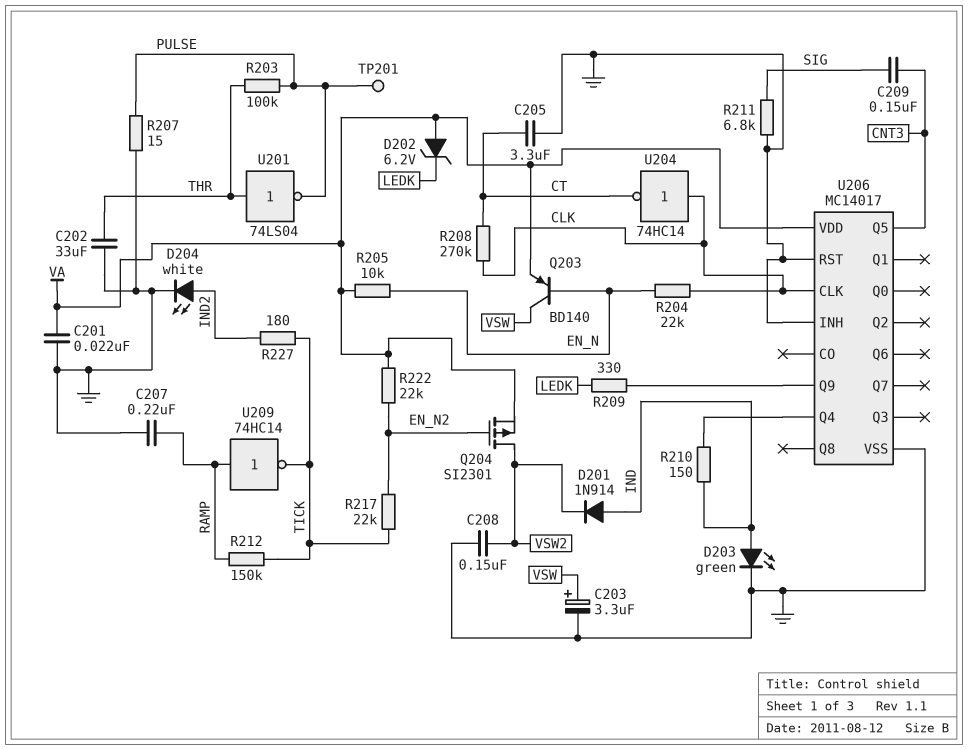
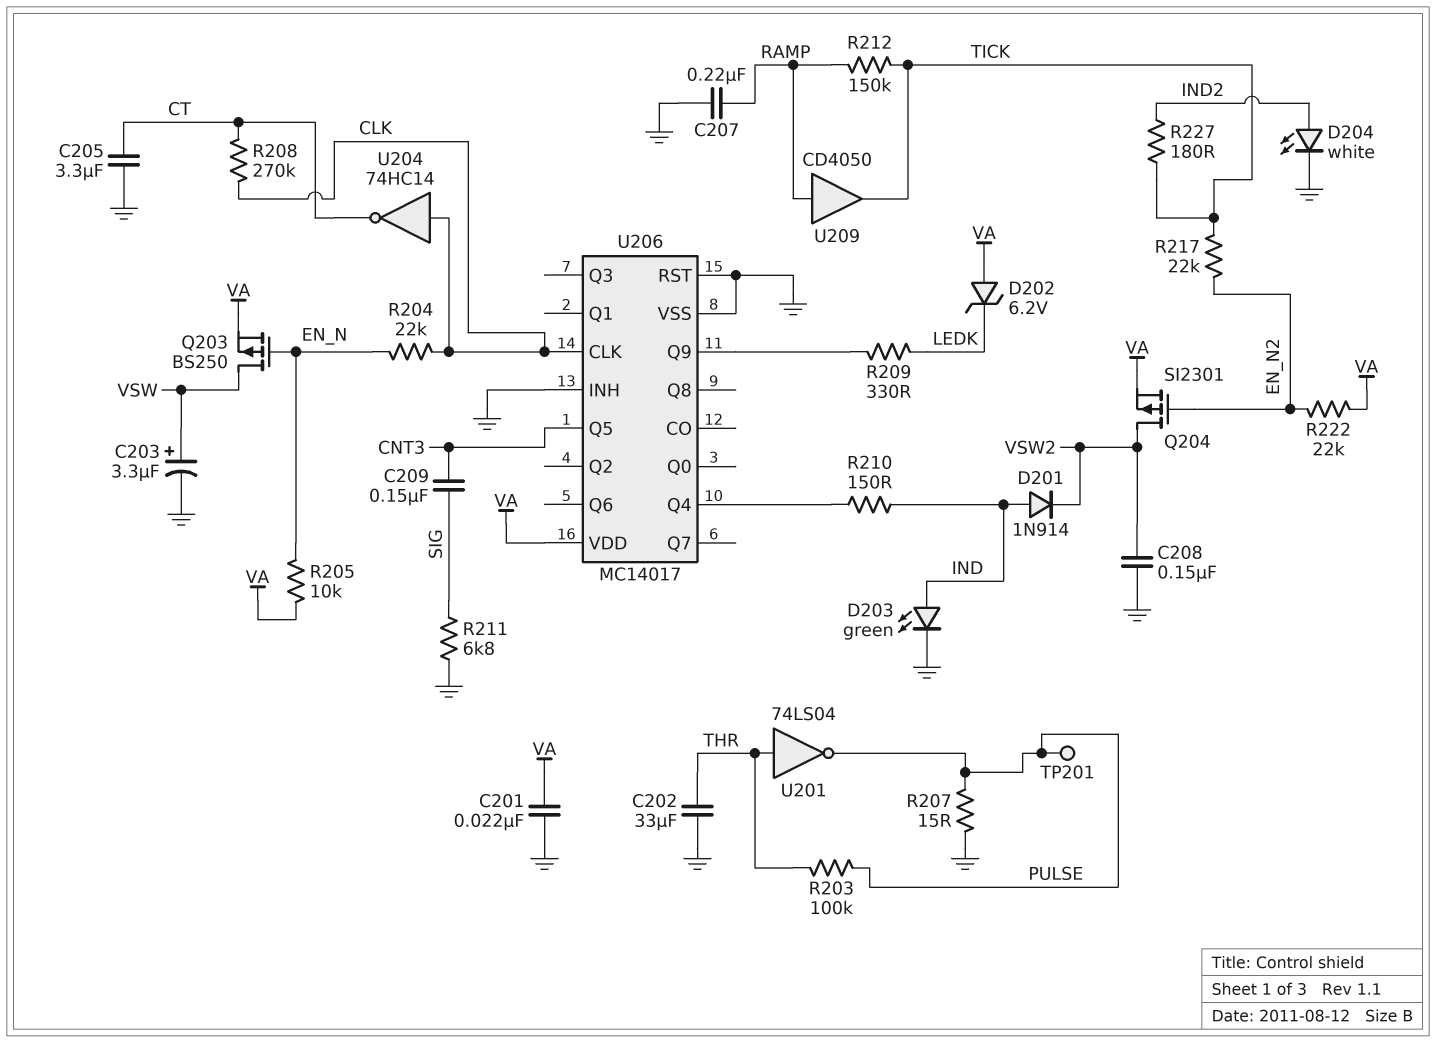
Q203: PNP BD140 (B EN_N, C VSW, E VA) -> PMOS BS250 (G EN_N, D VSW, S VA)
U209: NOT 74HC14 (in RAMP, out TICK) -> buffer CD4050 (in RAMP, out TICK)

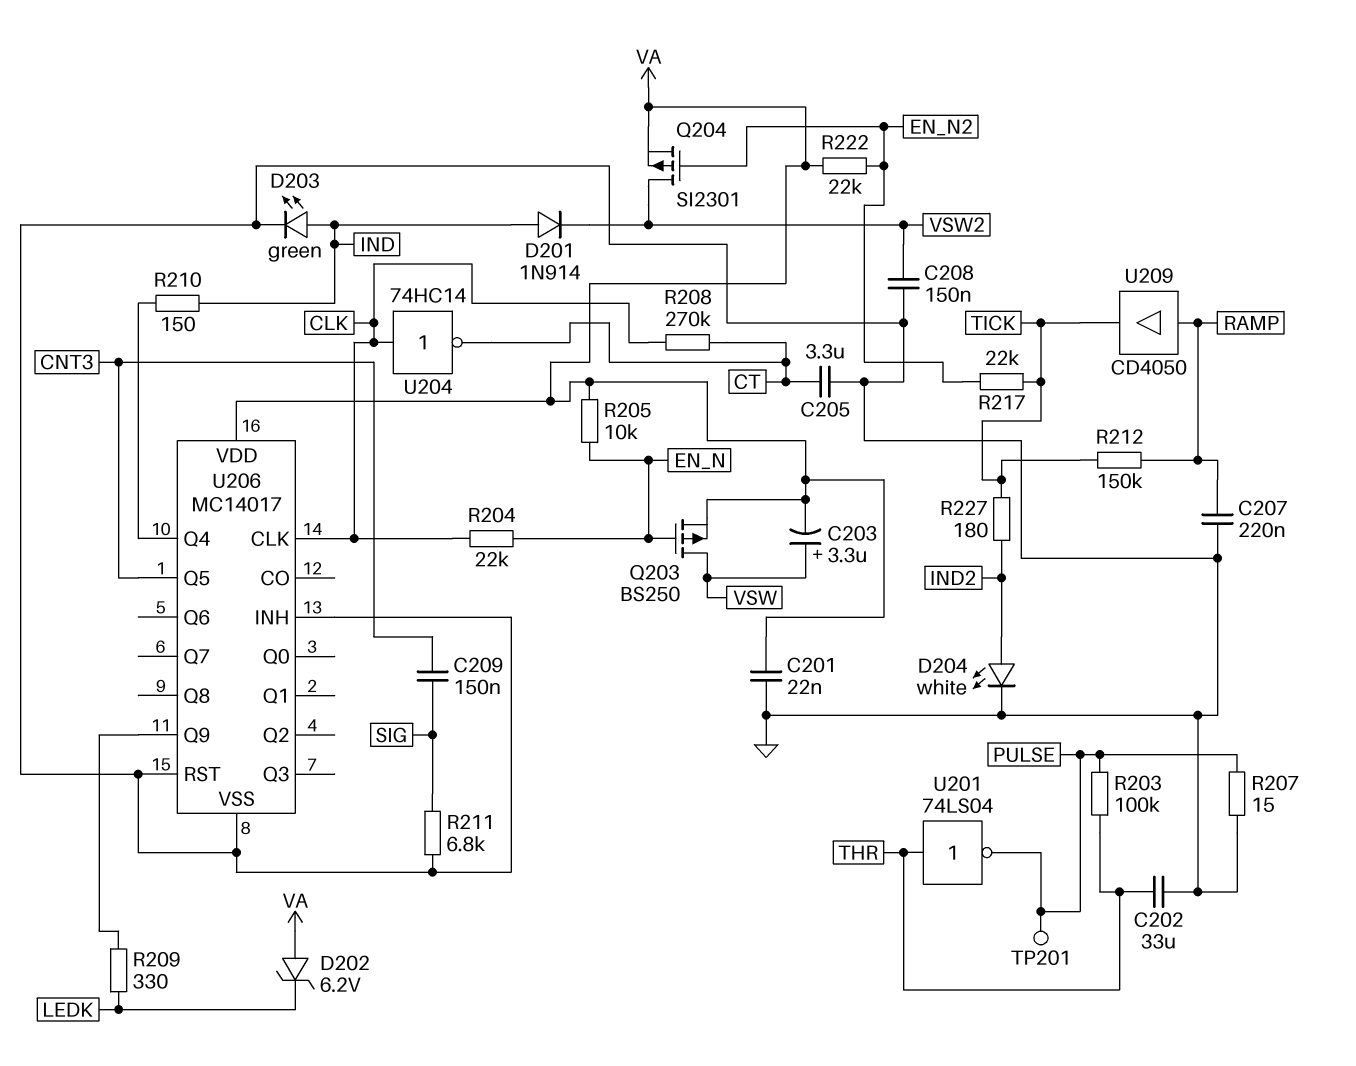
C203: 3.3uF (plus VSW, minus GND) -> 3.3uF (plus VSW, minus VA)

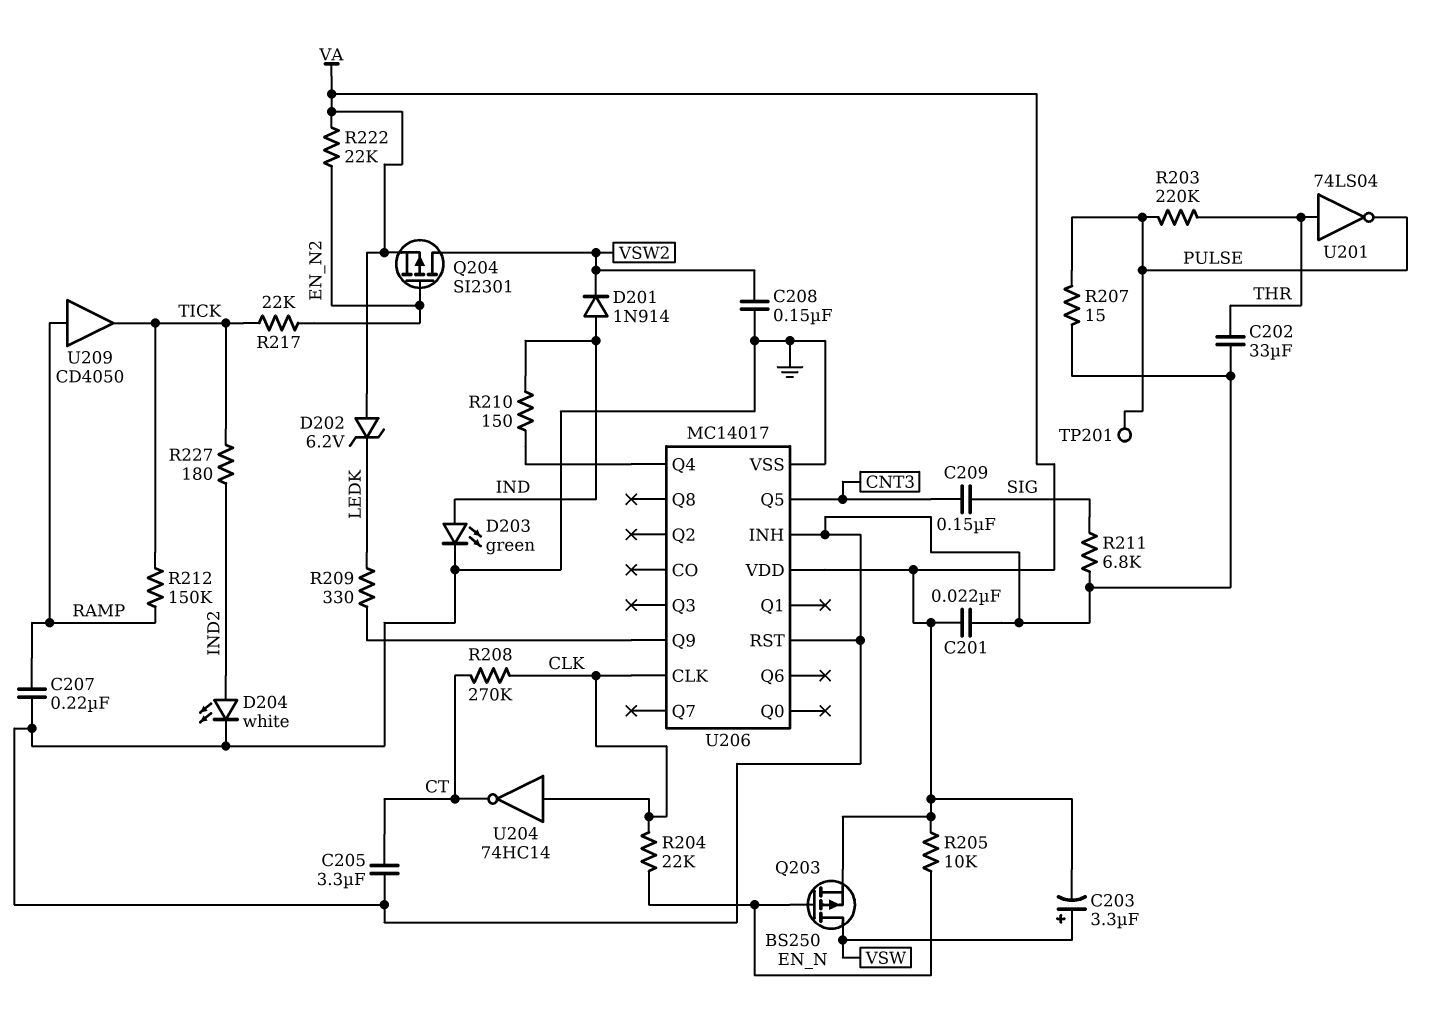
R203: 100k (PULSE, THR) -> 220k (PULSE, THR)

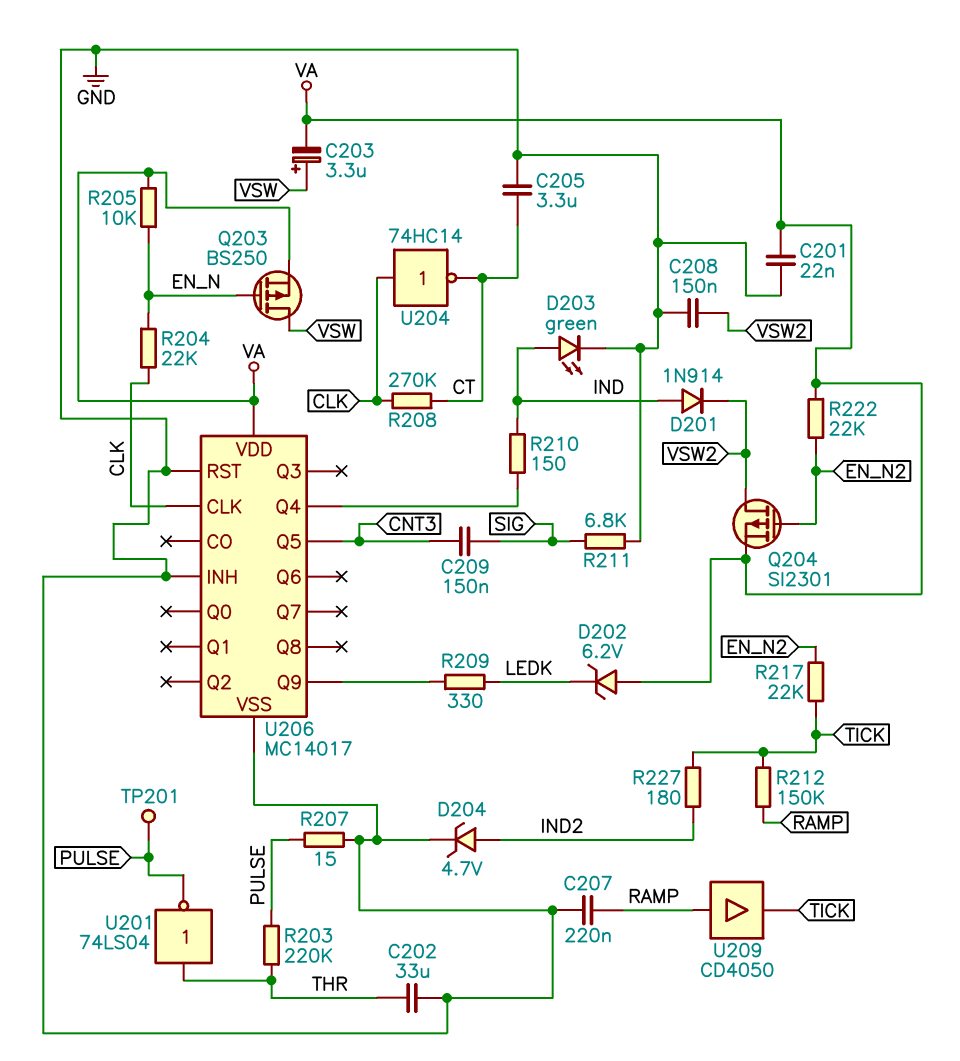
D204: LED white (A IND2, K GND) -> zener 4.7V (A IND2, K GND)

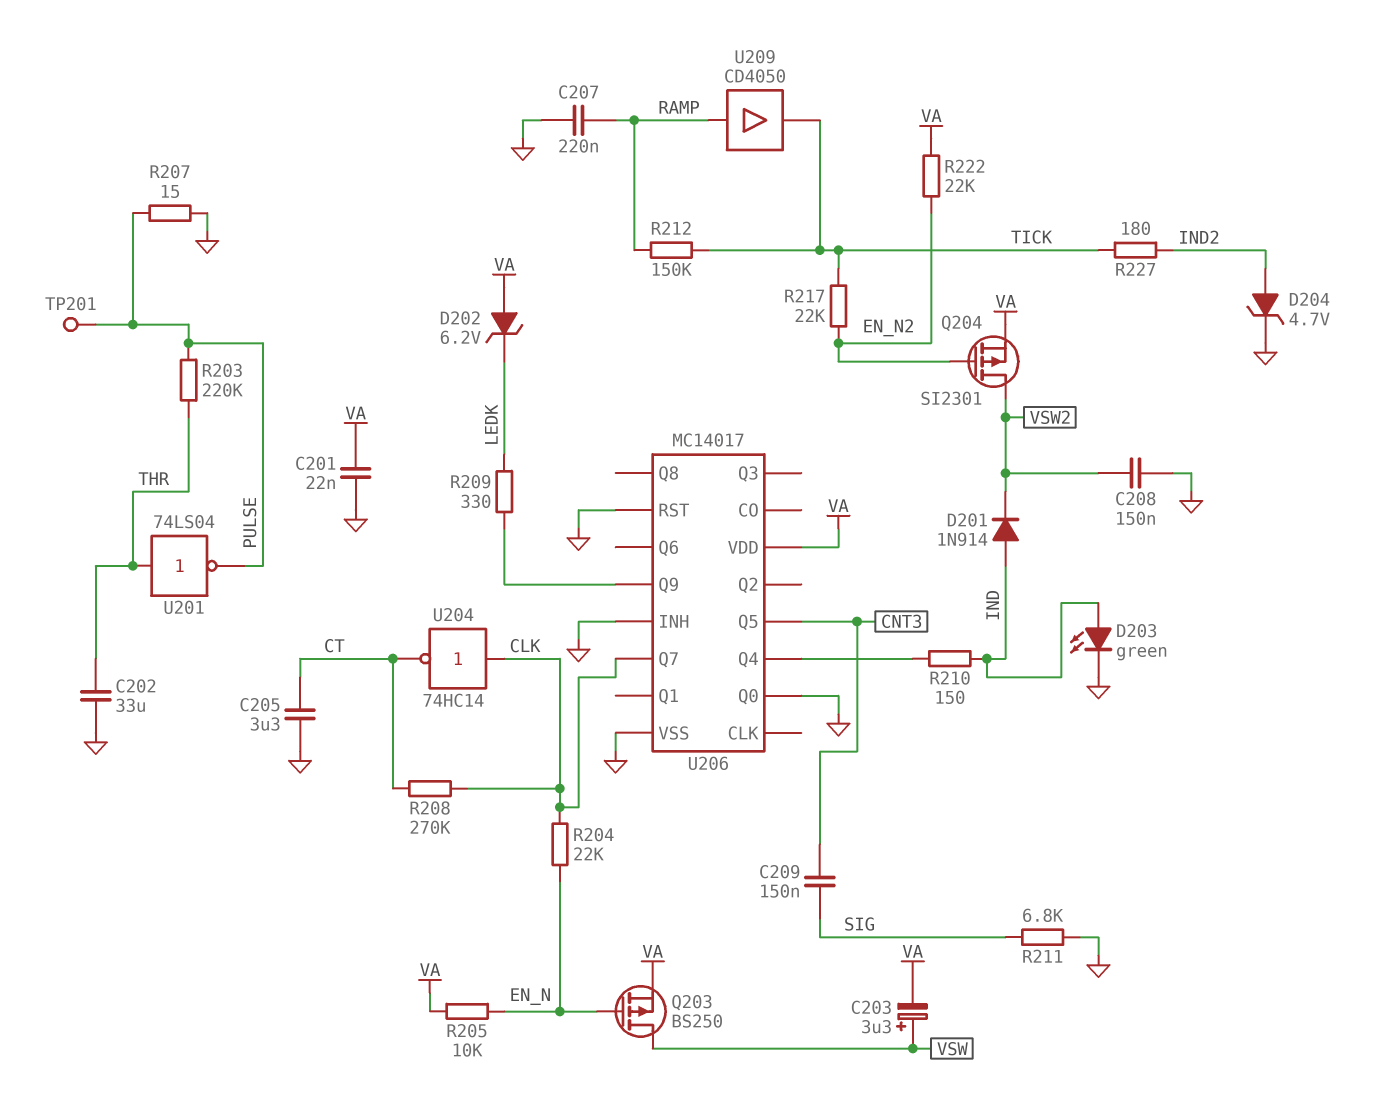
U206 pin CLK: CLK -> none
U206 pin Q0: none -> GND
U206 pin Q7: none -> CLK

